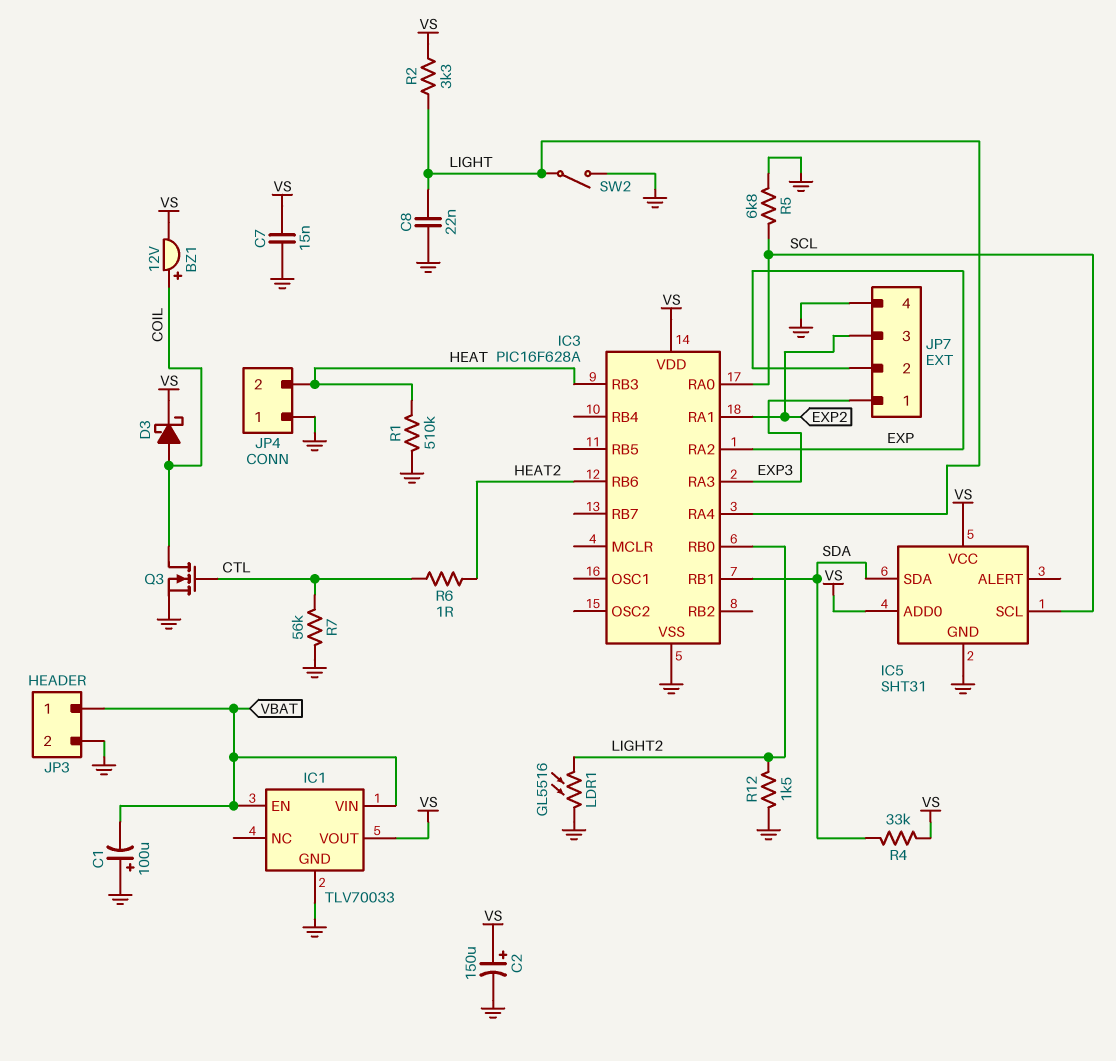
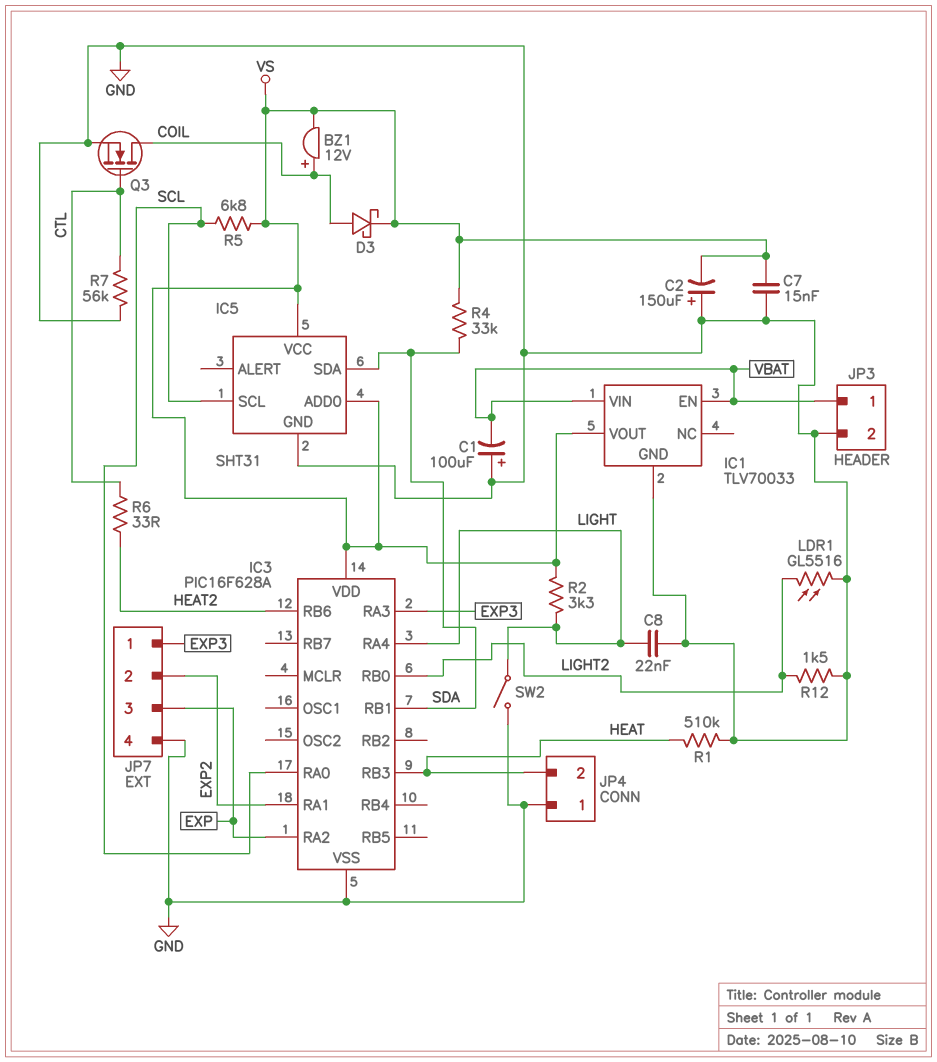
C2: 150uF (plus VS, minus GND) -> 150uF (plus GND, minus VS)
JP7 pin 2: EXP -> EXP2
JP7 pin 3: EXP2 -> EXP
R5: 6.8k (GND, SCL) -> 6.8k (SCL, VS)
R6: 1 (CTL, HEAT2) -> 33 (CTL, HEAT2)

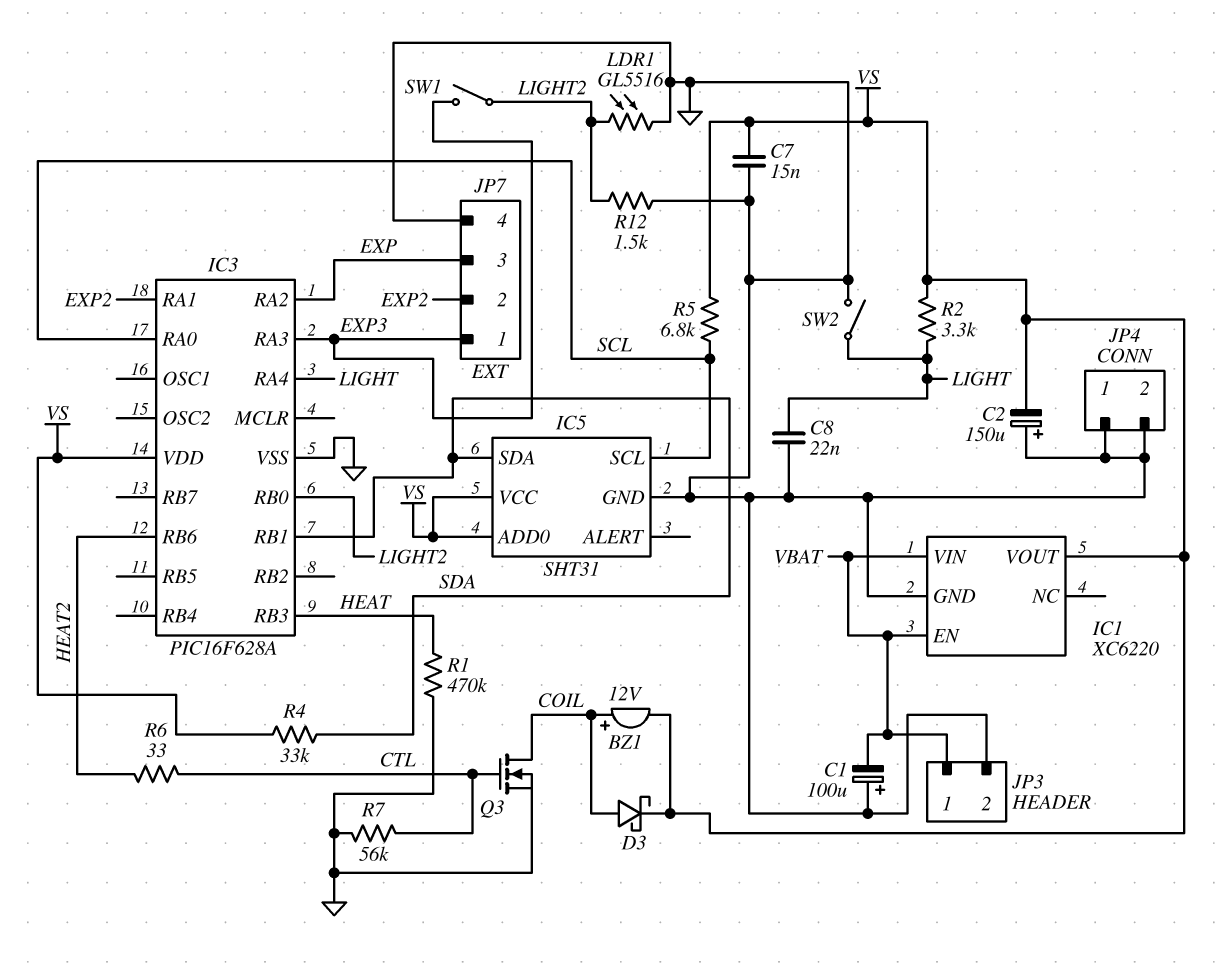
IC1: TLV70033 -> XC6220
JP4 pin 2: HEAT -> GND
R1: 510k (GND, HEAT) -> 470k (GND, HEAT)
SW1: none -> switch (EXP3, LIGHT2)

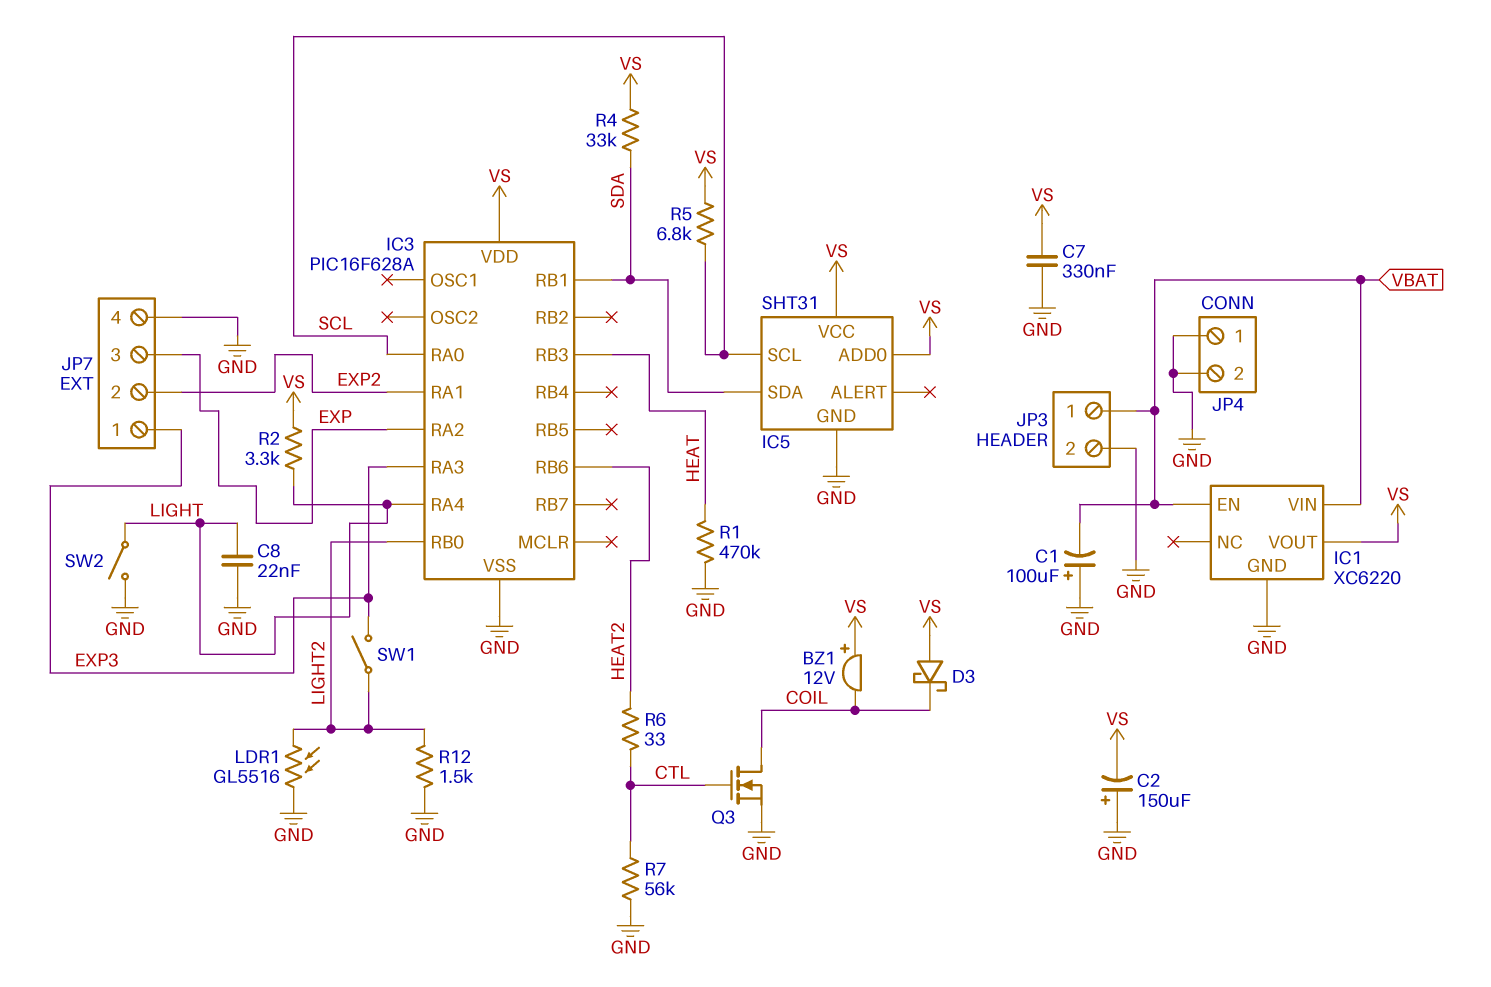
BZ1: buzzer 12V (plus COIL, minus VS) -> buzzer 12V (plus VS, minus COIL)
C7: 15nF (GND, VS) -> 330nF (GND, VS)
D3: schottky (A COIL, K VS) -> schottky (A VS, K COIL)

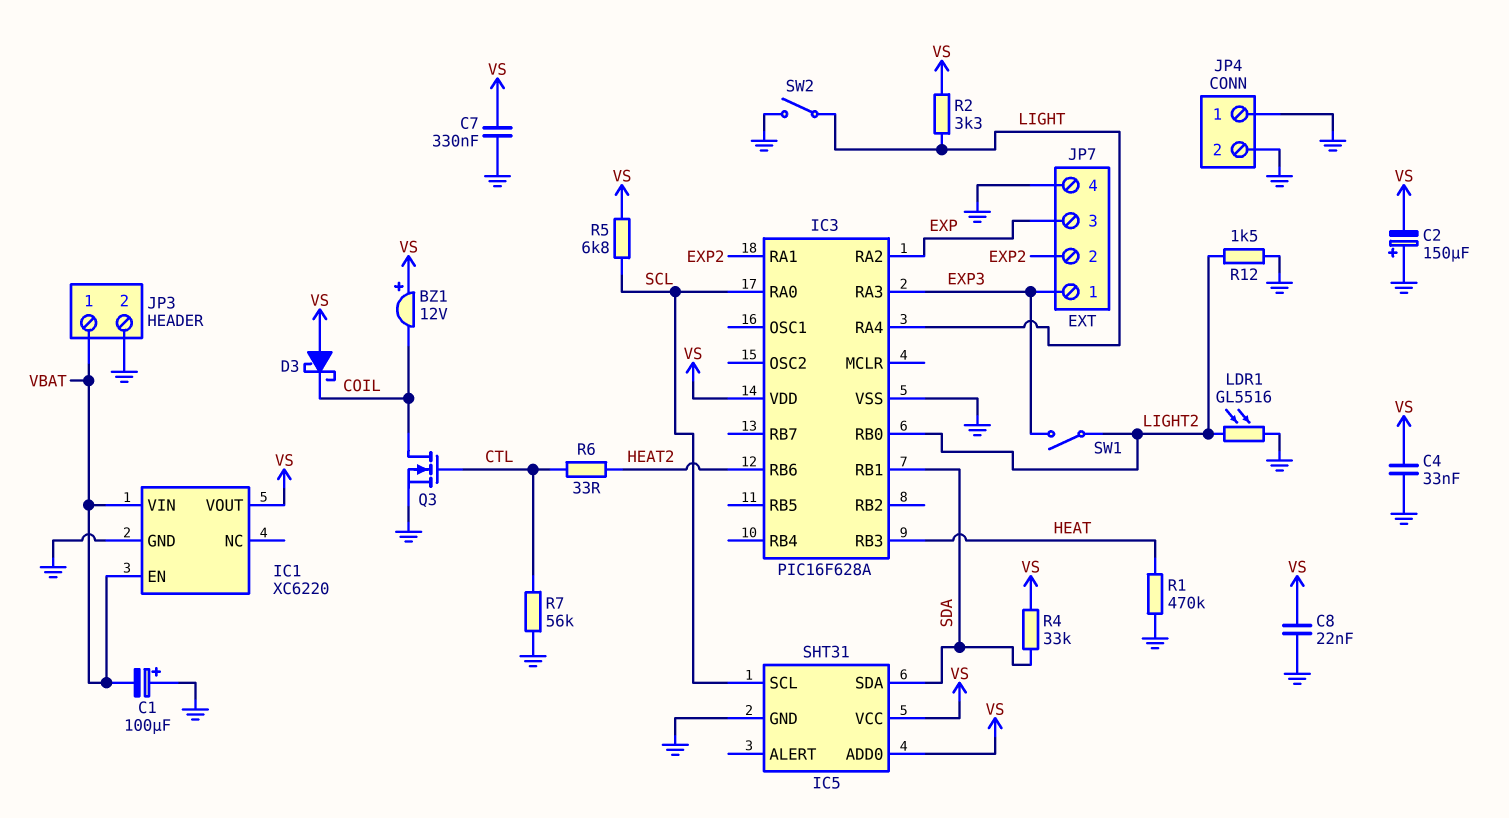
C4: none -> 33nF (GND, VS)
C8: 22nF (GND, LIGHT) -> 22nF (GND, VS)

